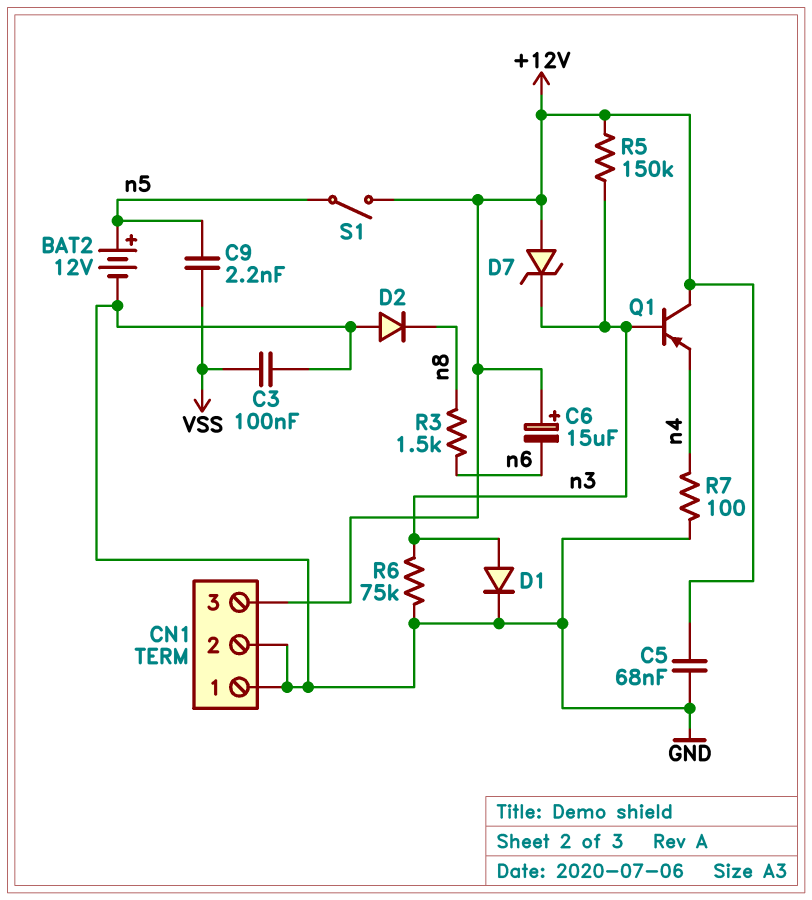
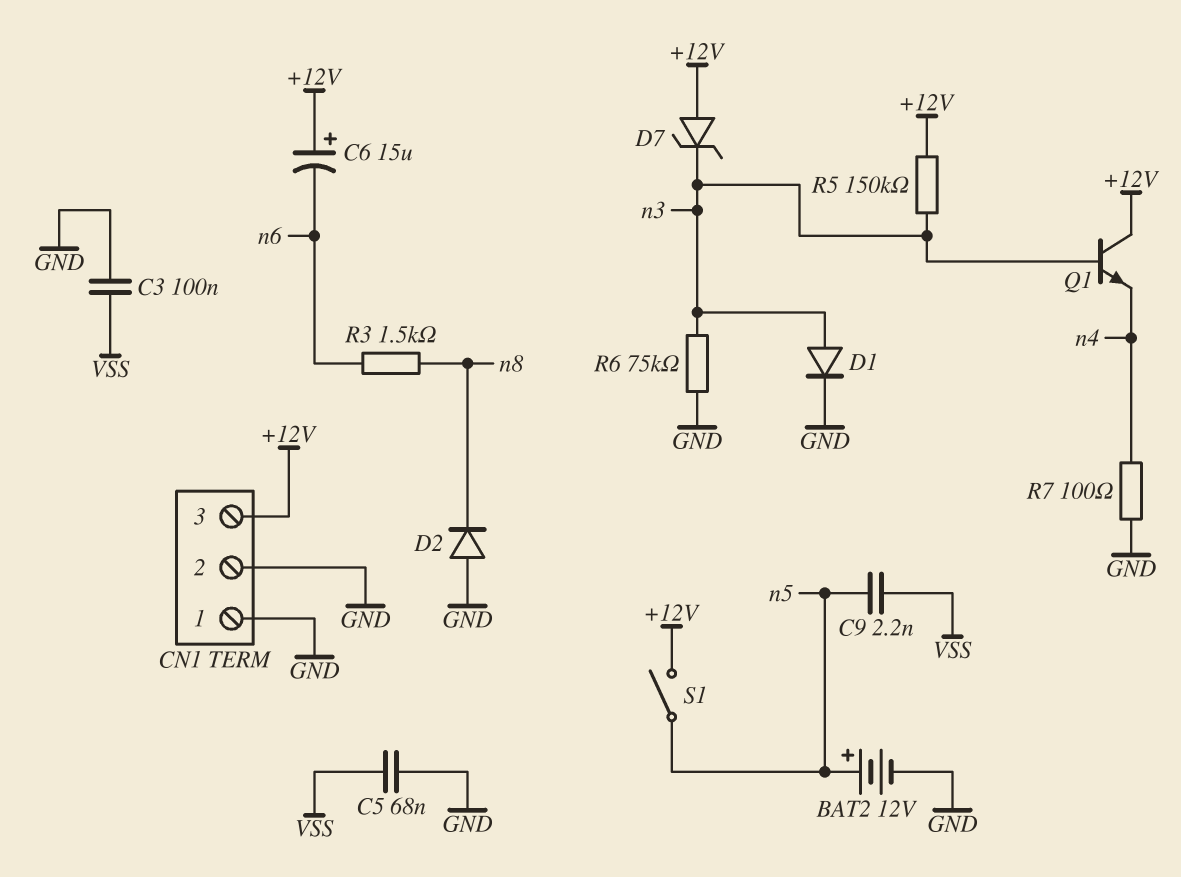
C5: 68nF (+12V, GND) -> 68nF (GND, VSS)
Q1: PNP (B n3, C +12V, E n4) -> NPN (B n3, C +12V, E n4)

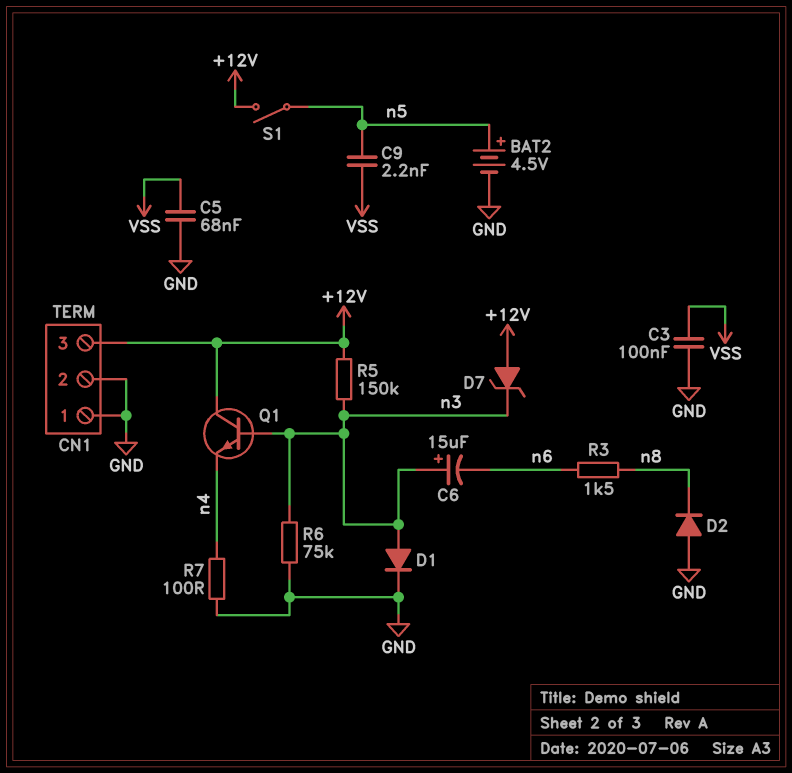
BAT2: 12V (plus n5, minus GND) -> 4.5V (plus n5, minus GND)
C6: 15uF (plus +12V, minus n6) -> 15uF (plus n3, minus n6)

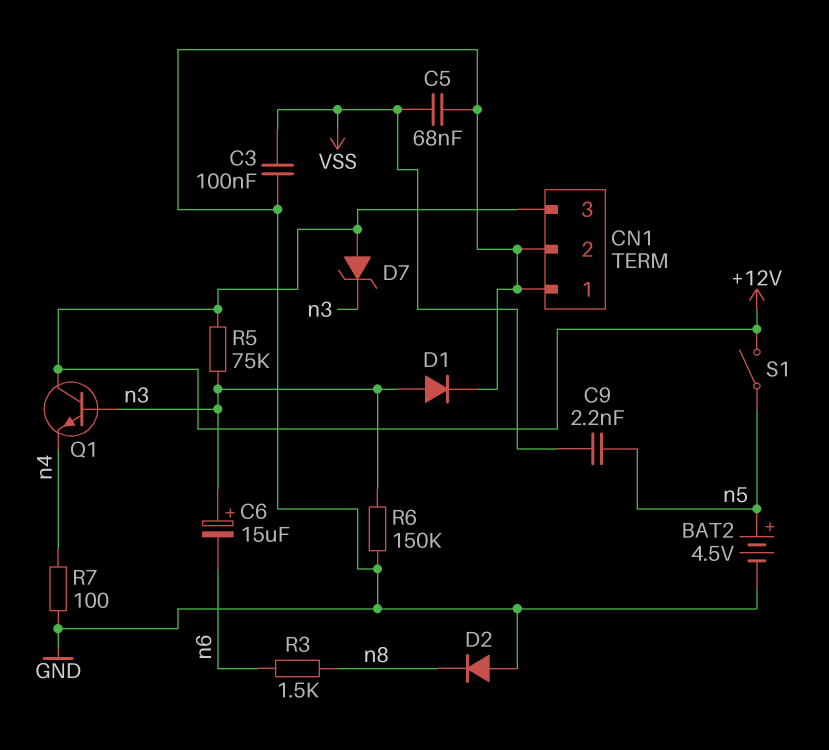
R5: 150k (+12V, n3) -> 75k (+12V, n3)
R6: 75k (GND, n3) -> 150k (GND, n3)

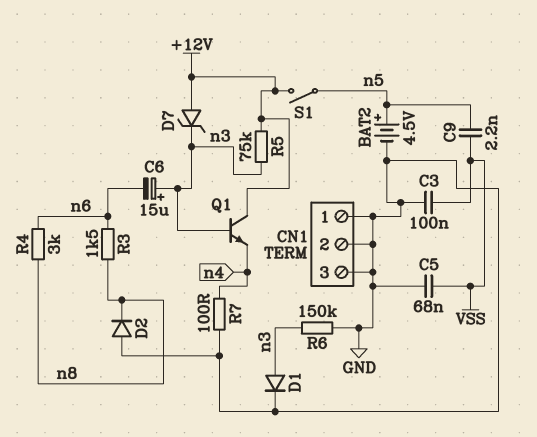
CN1 pin 3: +12V -> GND
R4: none -> 3k (n6, n8)

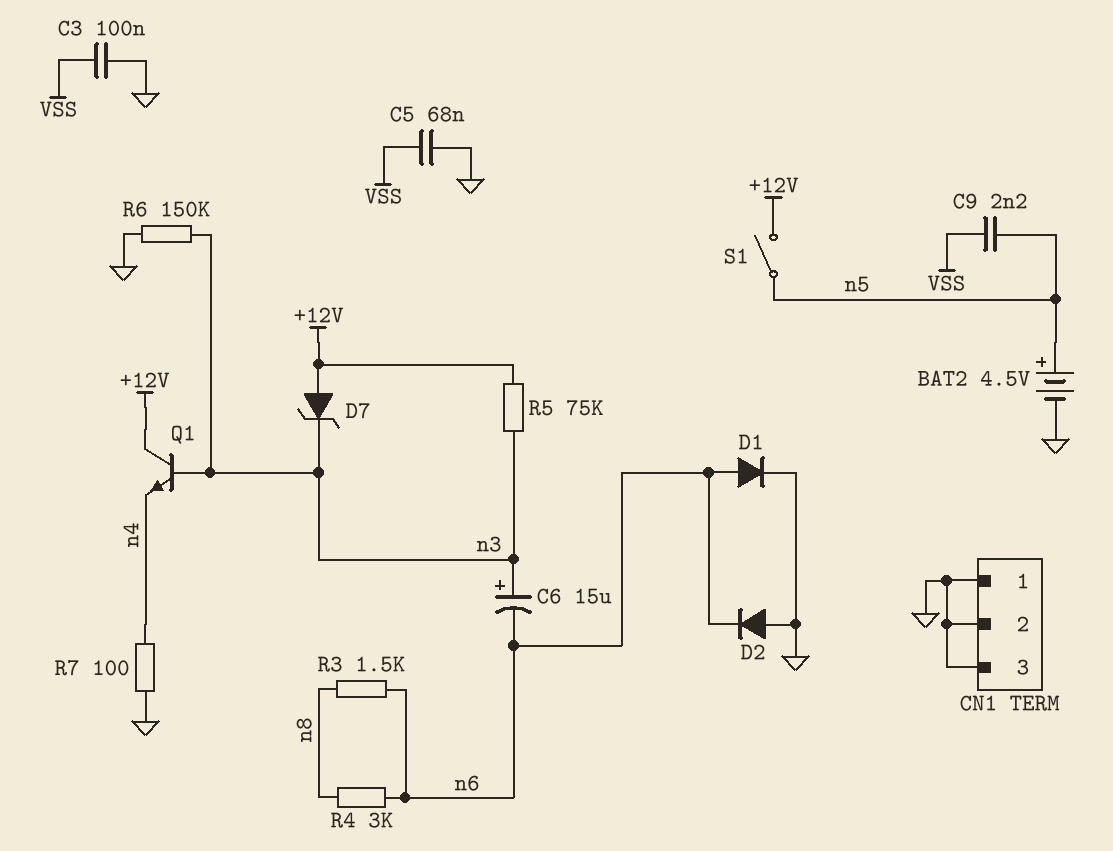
D1: diode (A n3, K GND) -> diode (A n6, K GND)
D2: diode (A GND, K n8) -> diode (A GND, K n6)

